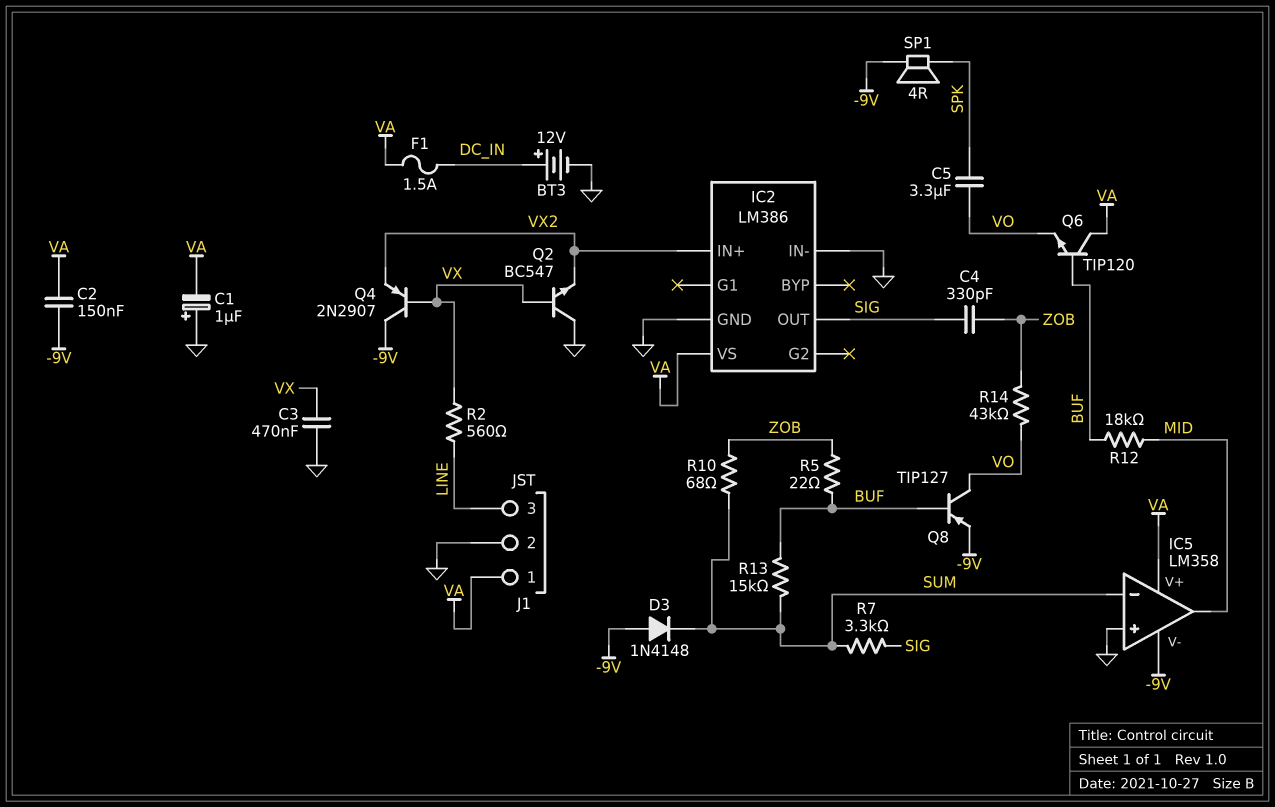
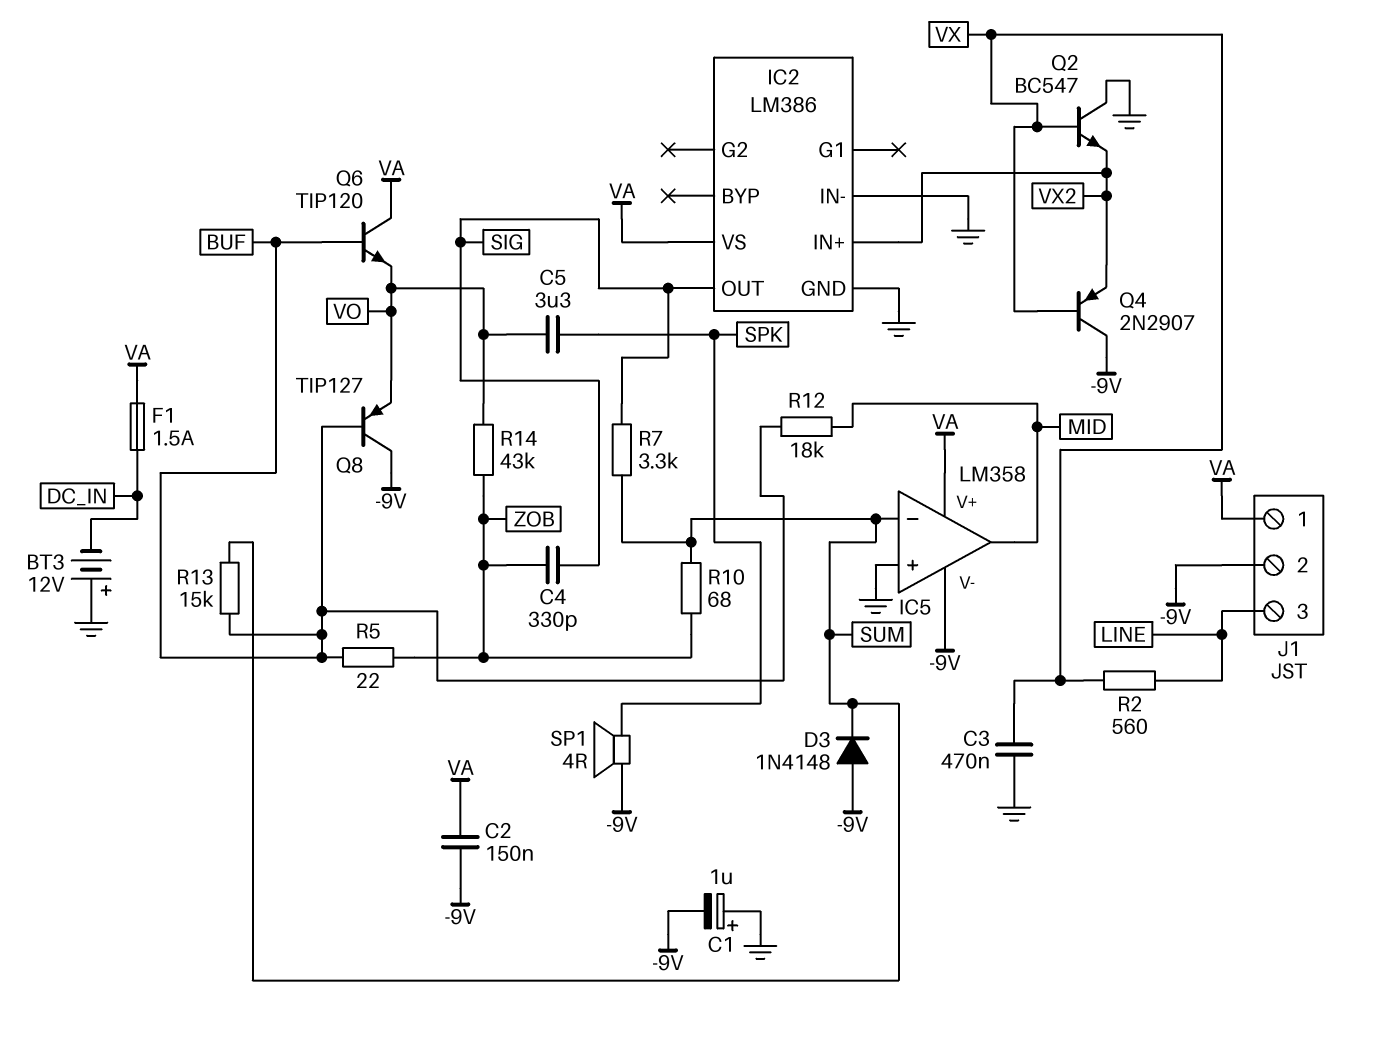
BT3: 12V (plus DC_IN, minus GND) -> 12V (plus GND, minus DC_IN)
C1: 1uF (plus GND, minus VA) -> 1uF (plus GND, minus -9V)
J1 pin 2: GND -> -9V
Q8: PNP TIP127 (B BUF, C VO, E -9V) -> PNP TIP127 (B BUF, C -9V, E VO)

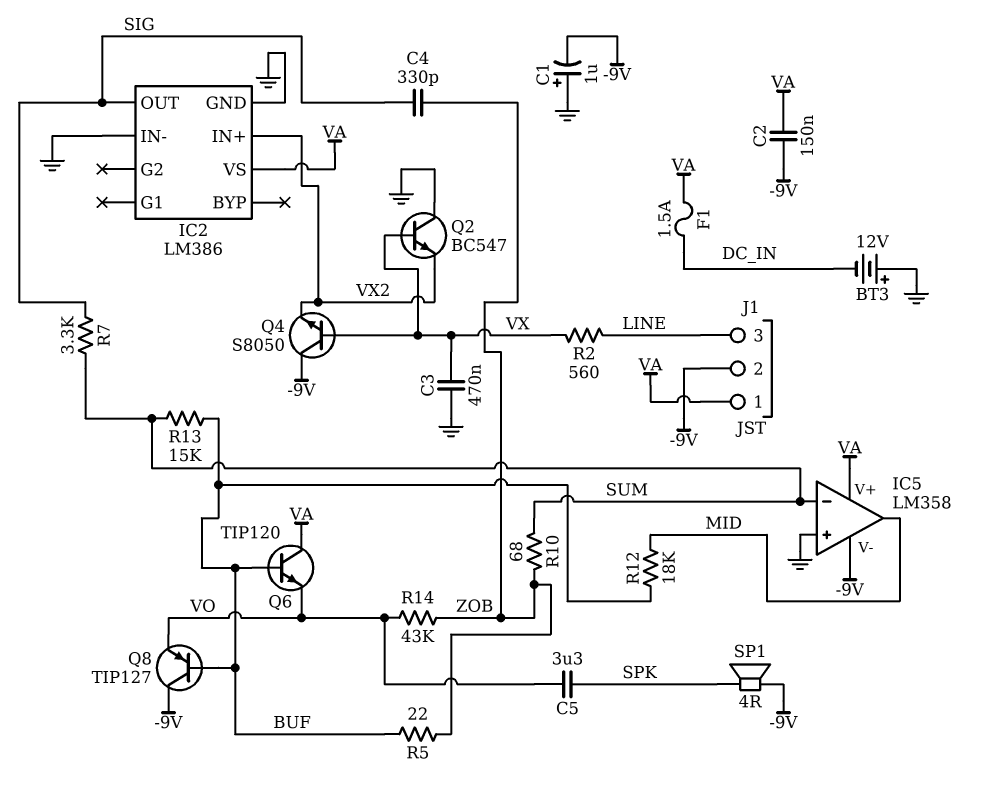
D3: diode 1N4148 (A -9V, K SUM) -> none
Q4: PNP 2N2907 (B VX, C -9V, E VX2) -> NPN S8050 (B VX, C -9V, E VX2)

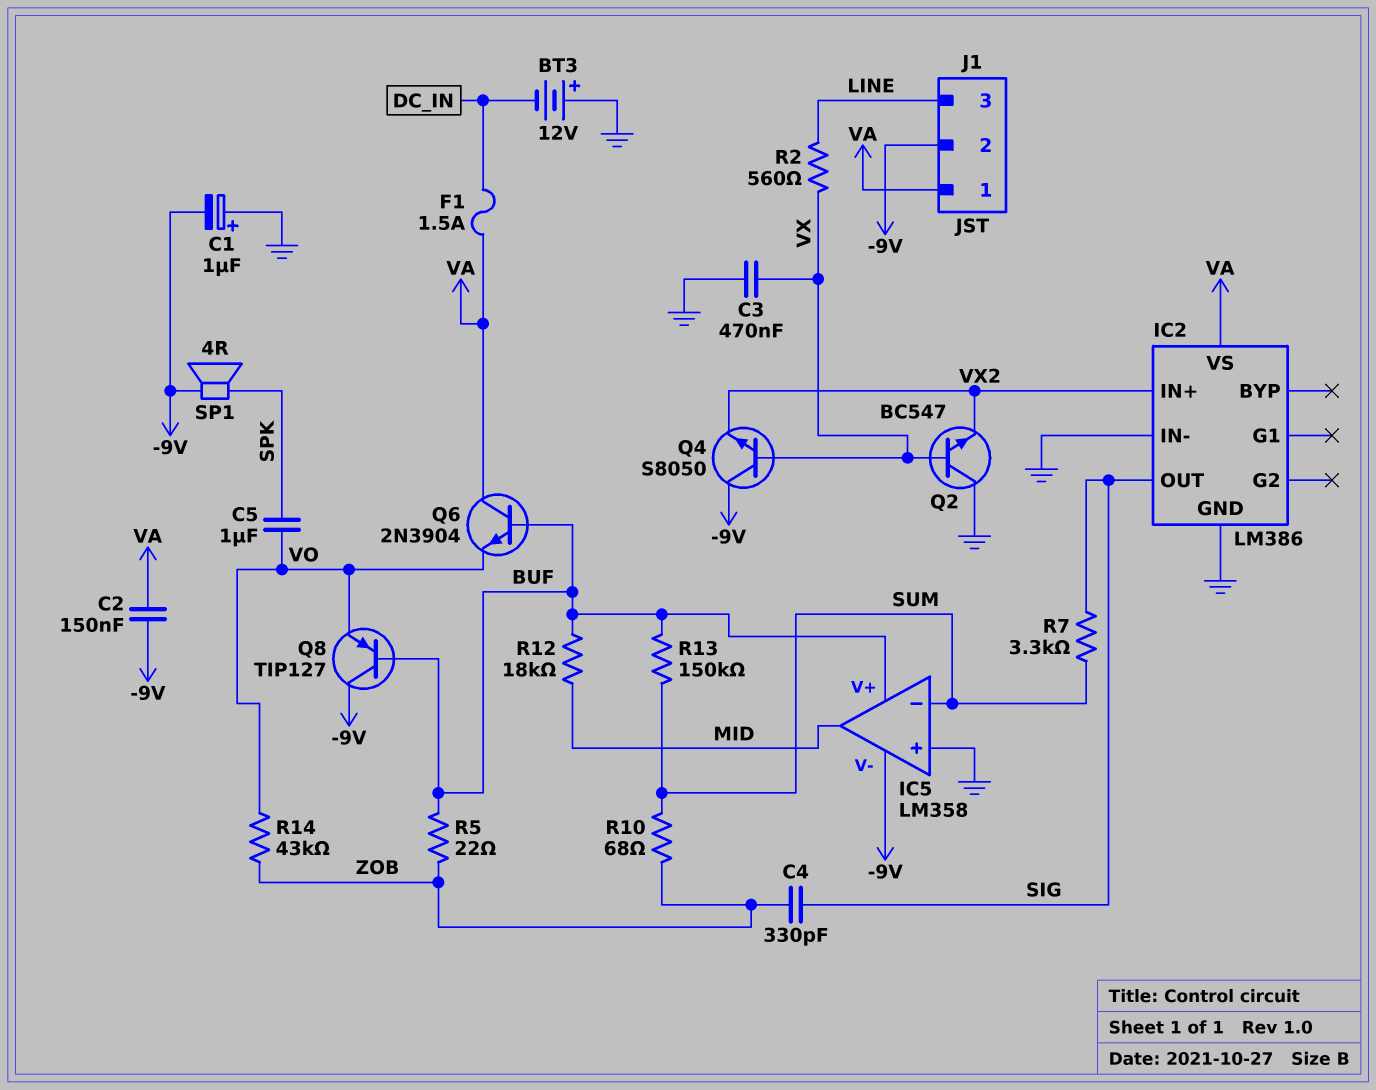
C5: 3.3uF (SPK, VO) -> 1uF (SPK, VO)
IC5 pin V+: VA -> BUF
Q6: NPN TIP120 (B BUF, C VA, E VO) -> NPN 2N3904 (B BUF, C VA, E VO)
R13: 15k (BUF, SUM) -> 150k (BUF, SUM)

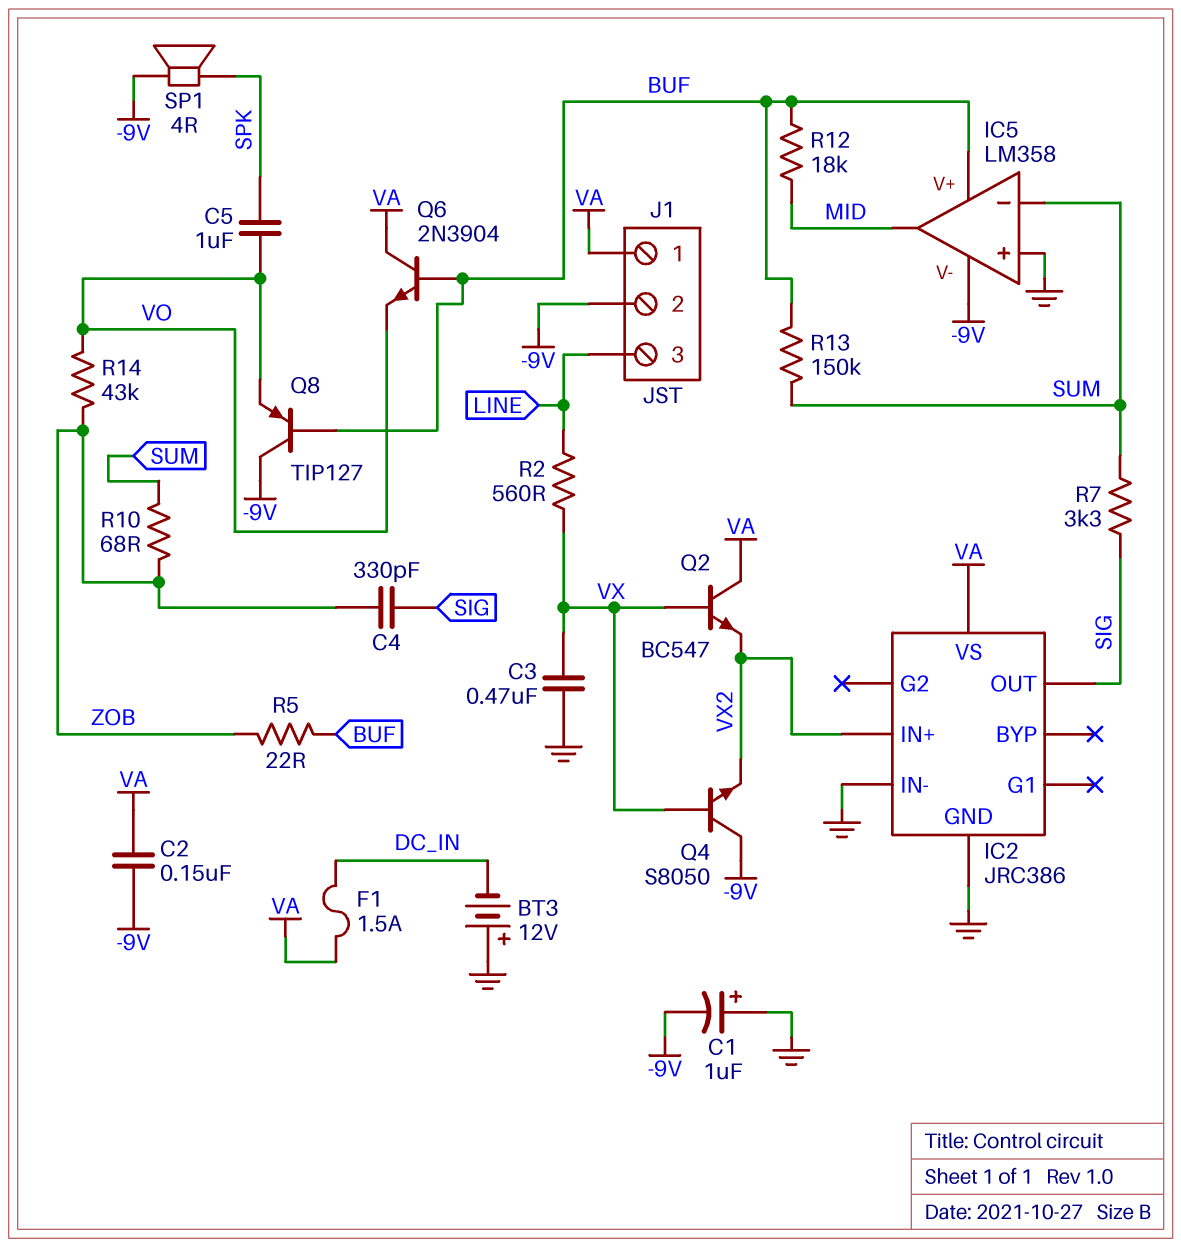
IC2: LM386 -> JRC386
Q2: NPN BC547 (B VX, C GND, E VX2) -> NPN BC547 (B VX, C VA, E VX2)

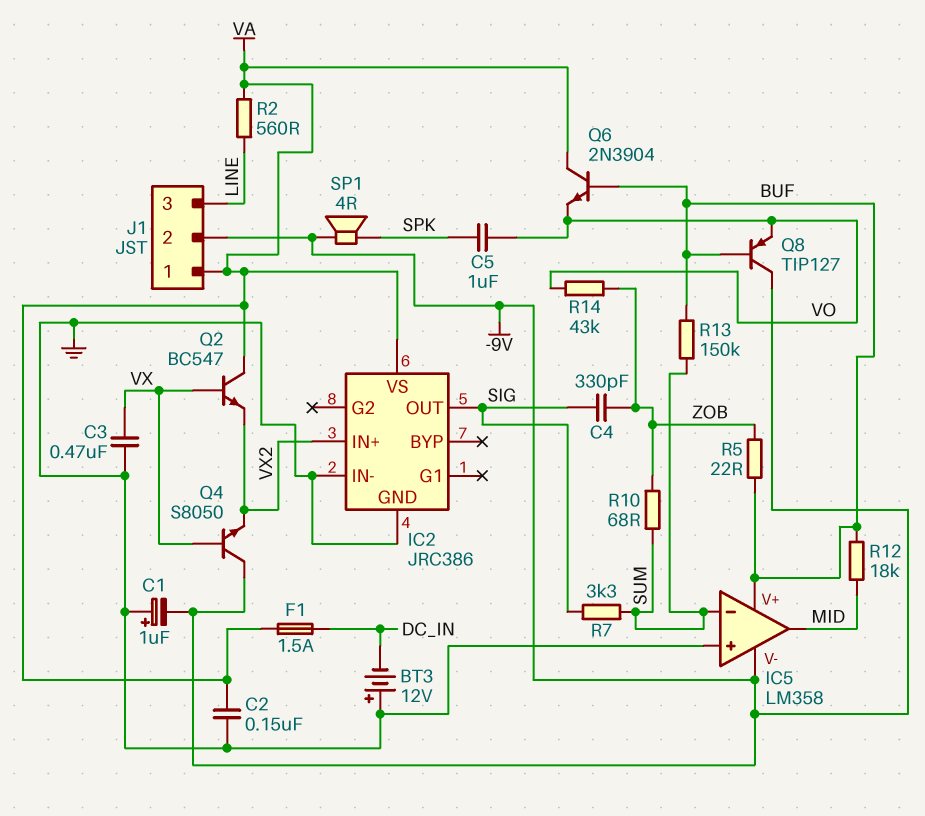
C2: 150nF (-9V, VA) -> 150nF (GND, VA)
R2: 560 (LINE, VX) -> 560 (LINE, VA)

